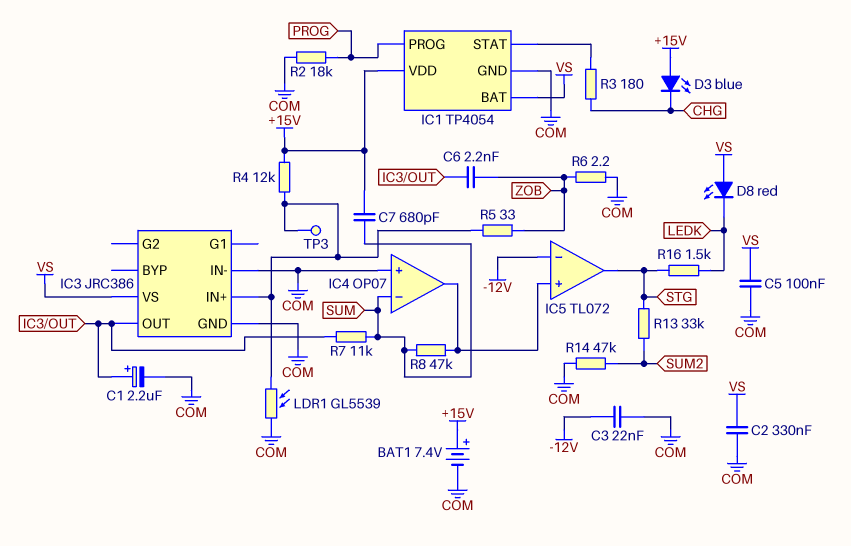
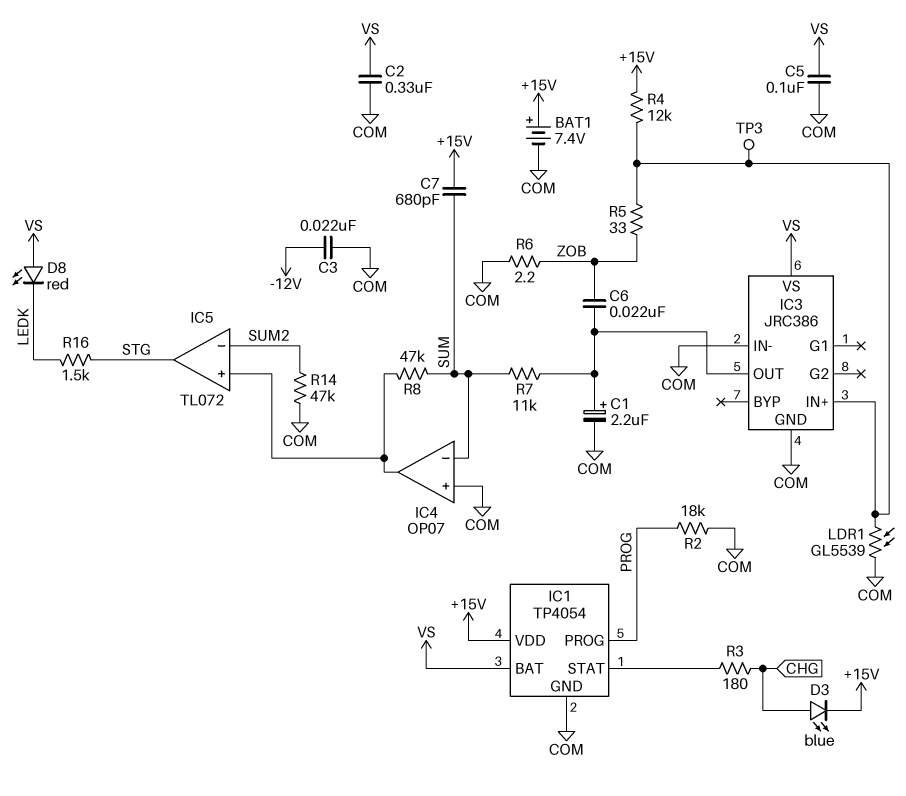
C6: 2.2nF (IC3/OUT, ZOB) -> 22nF (IC3/OUT, ZOB)
D3: LED blue (A +15V, K CHG) -> LED blue (A CHG, K +15V)
IC5 pin in-: -12V -> SUM2
R13: 33k (STG, SUM2) -> none

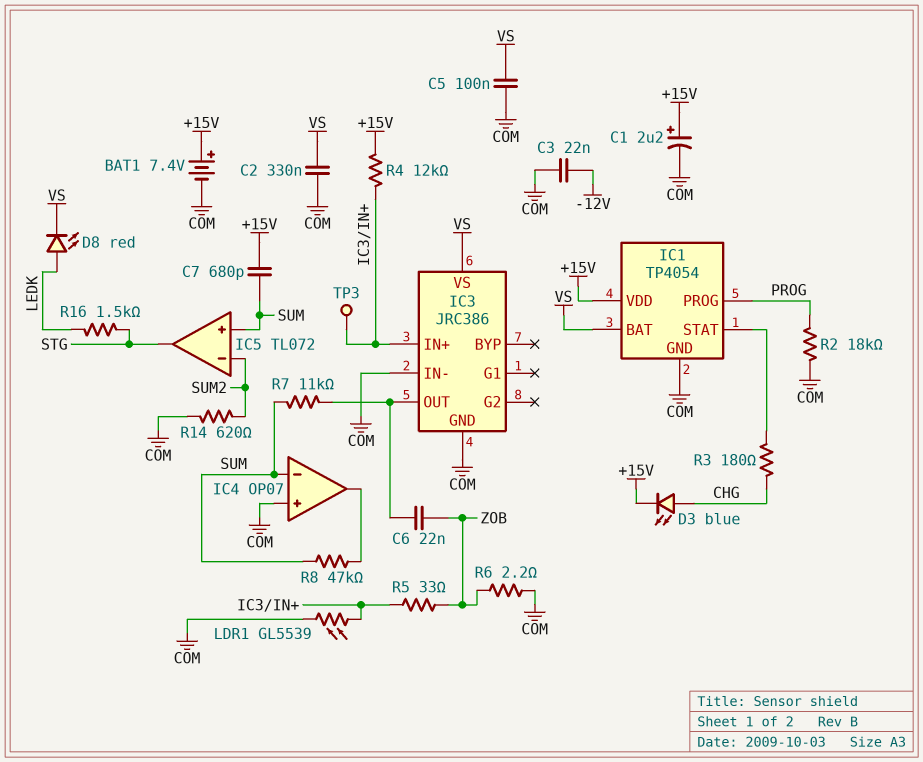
C1: 2.2uF (plus IC3/OUT, minus COM) -> 2.2uF (plus +15V, minus COM)
D8: LED red (A VS, K LEDK) -> LED red (A LEDK, K VS)
IC5 pin in+: IC4/out -> SUM
R14: 47k (COM, SUM2) -> 620 (COM, SUM2)

